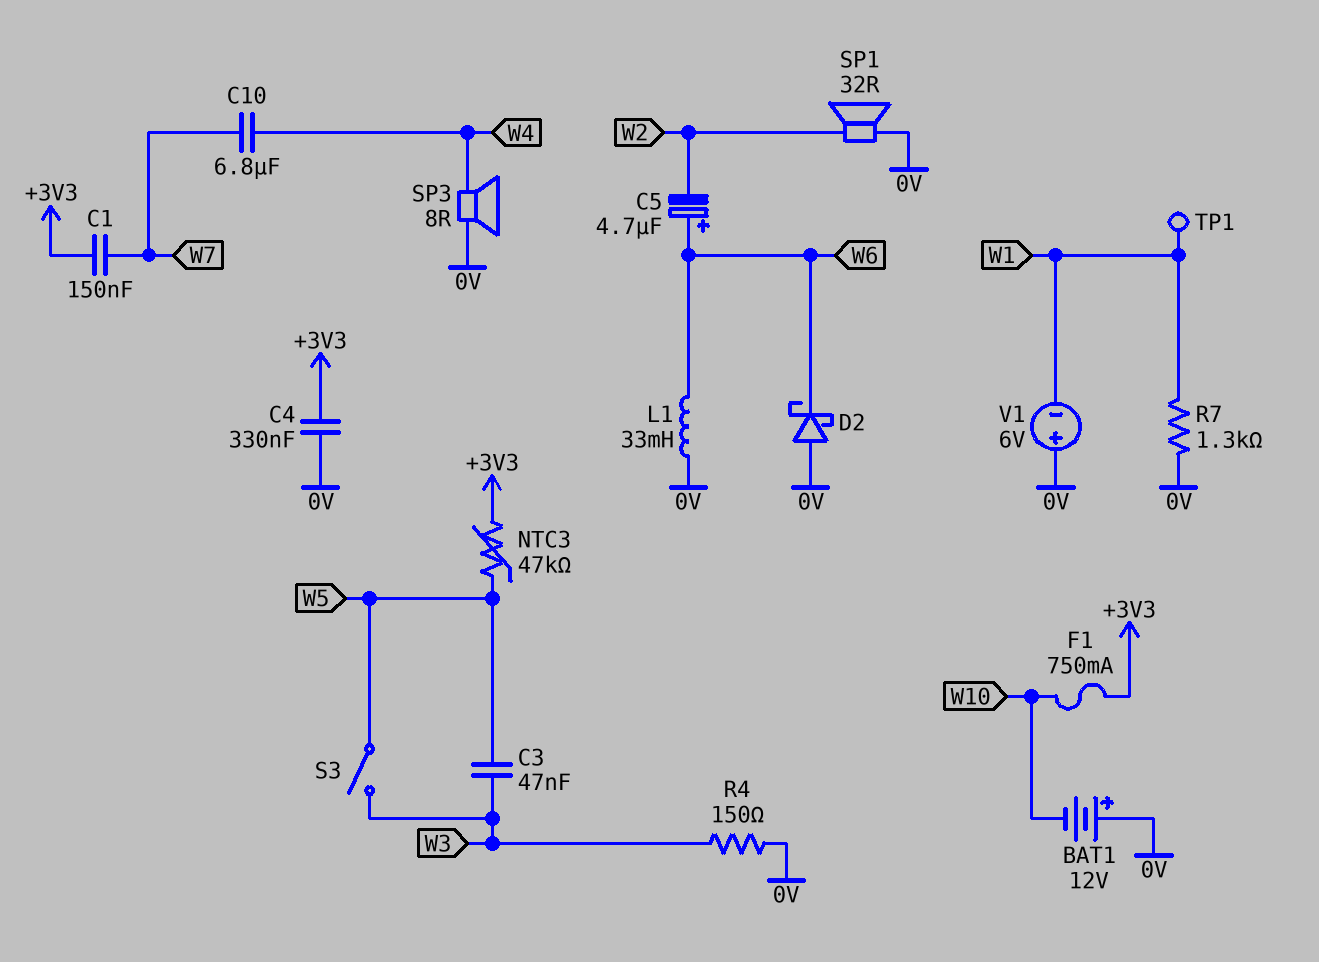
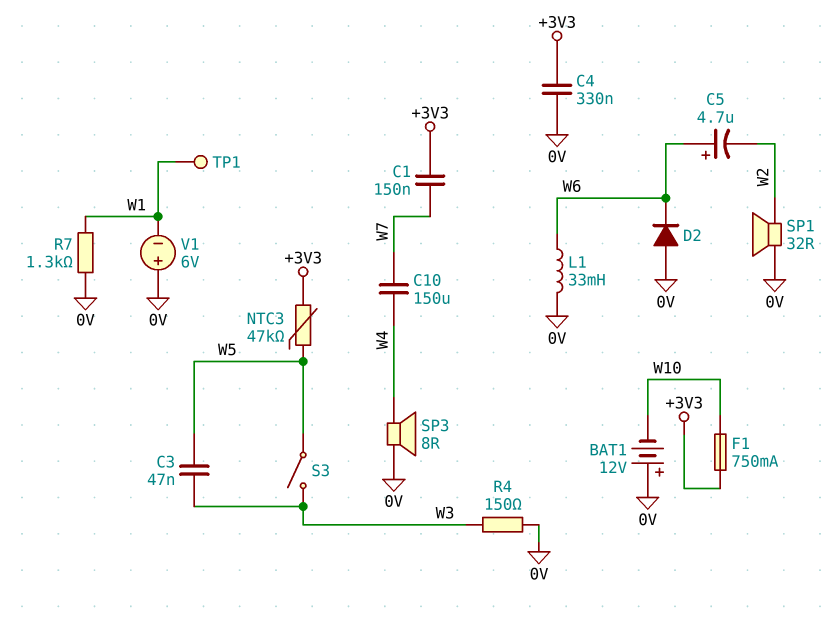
C10: 6.8uF (W4, W7) -> 150uF (W4, W7)
D2: schottky (A 0V, K W6) -> diode (A 0V, K W6)

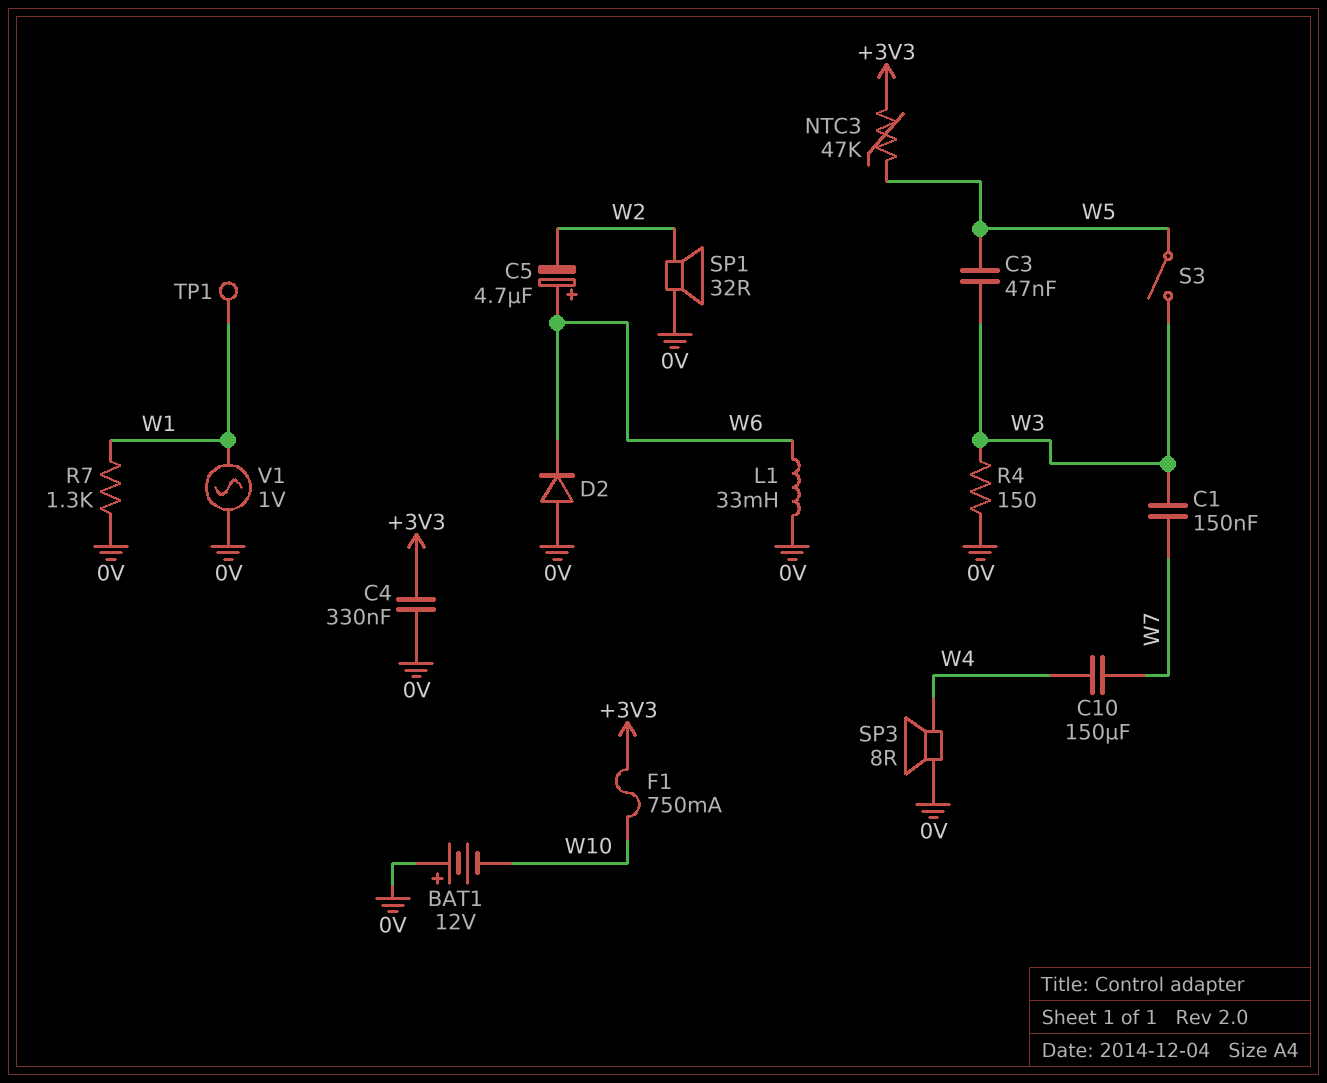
C1: 150nF (+3V3, W7) -> 150nF (W3, W7)
V1: 6V (plus 0V, minus W1) -> AC 1V (0V, W1)

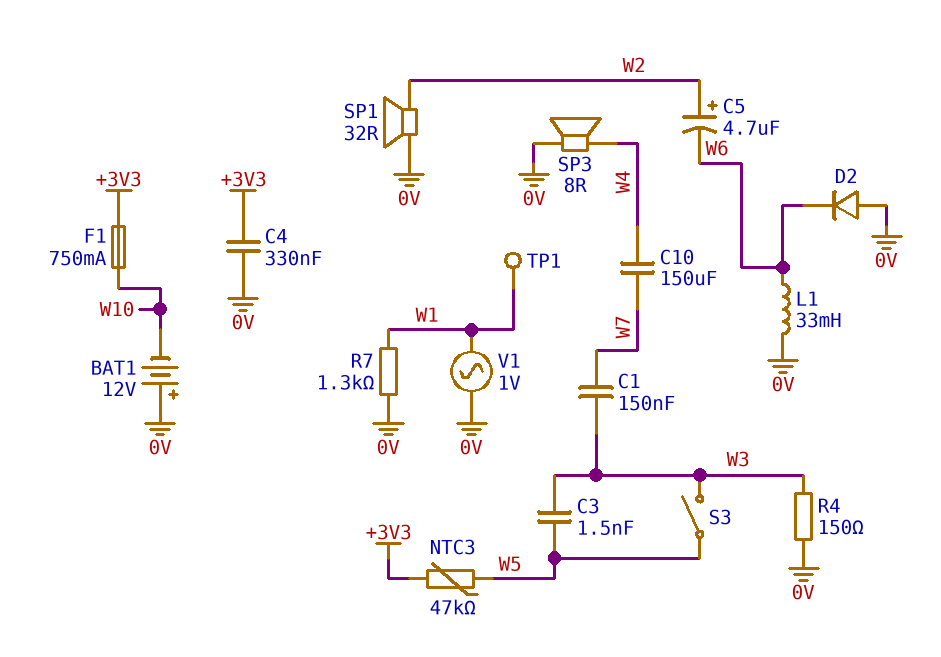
C3: 47nF (W3, W5) -> 1.5nF (W3, W5)
C5: 4.7uF (plus W6, minus W2) -> 4.7uF (plus W2, minus W6)

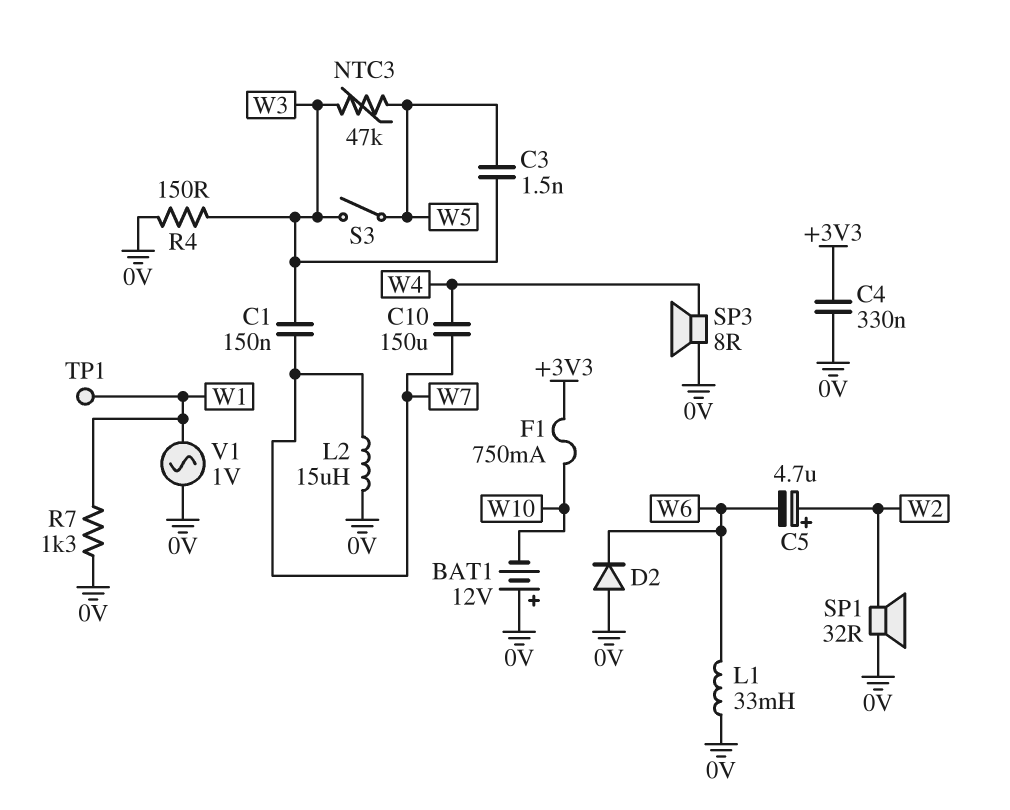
L2: none -> 15uH (0V, W7)
NTC3: 47k (+3V3, W5) -> 47k (W3, W5)

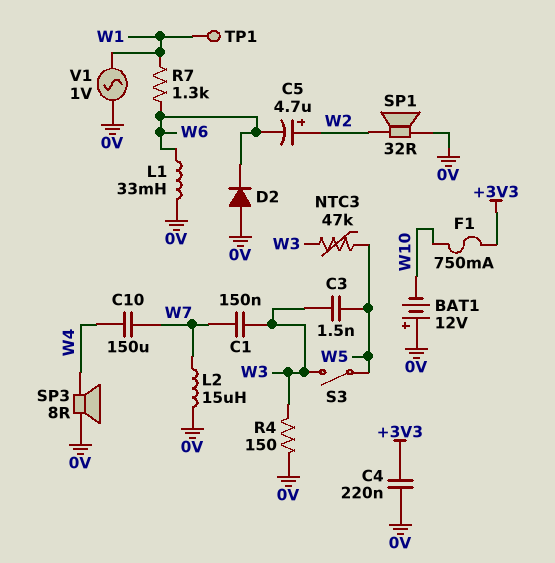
C4: 330nF (+3V3, 0V) -> 220nF (+3V3, 0V)
R7: 1.3k (0V, W1) -> 1.3k (W1, W6)

